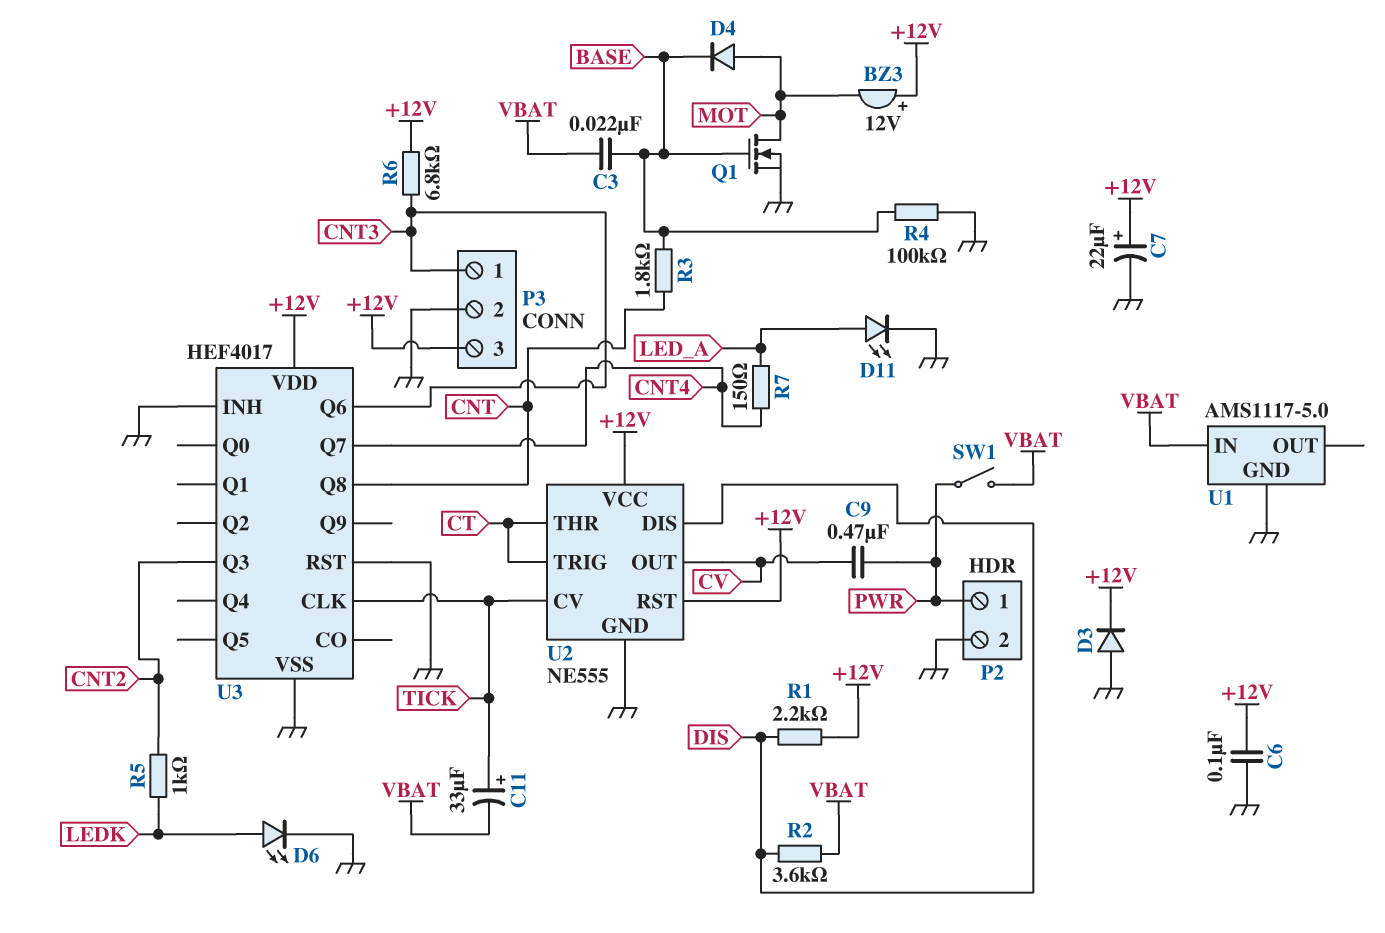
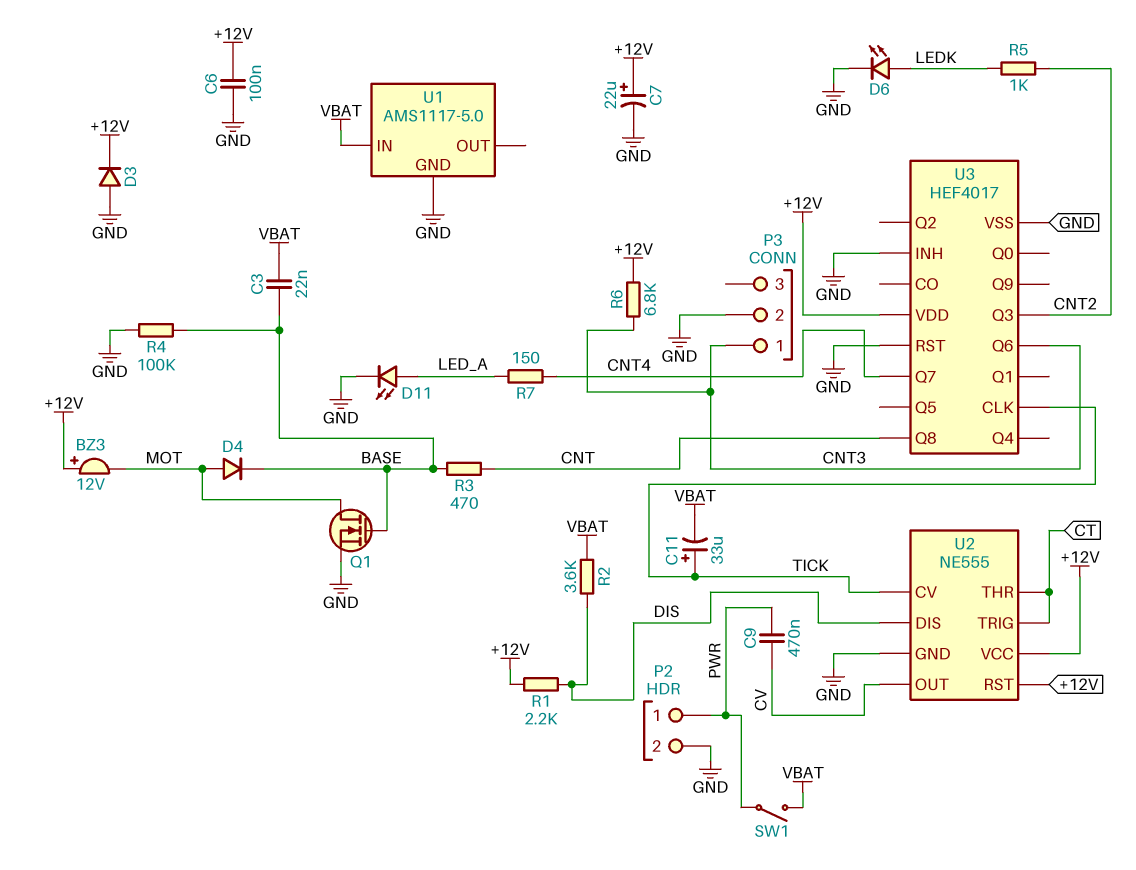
P3 pin 3: +12V -> none
R3: 1.8k (BASE, CNT) -> 470 (BASE, CNT)

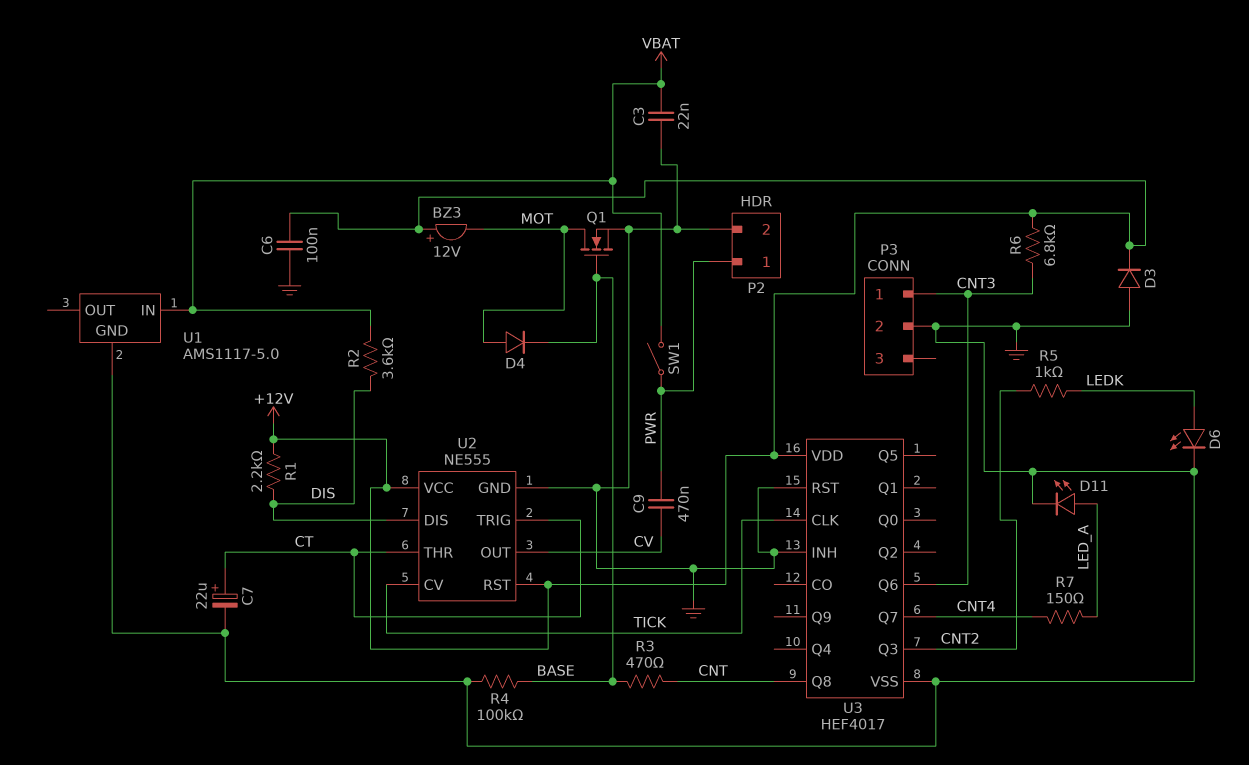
C3: 22nF (BASE, VBAT) -> 22nF (GND, VBAT)
C7: 22uF (plus +12V, minus GND) -> 22uF (plus CT, minus GND)
C11: 33uF (plus TICK, minus VBAT) -> none

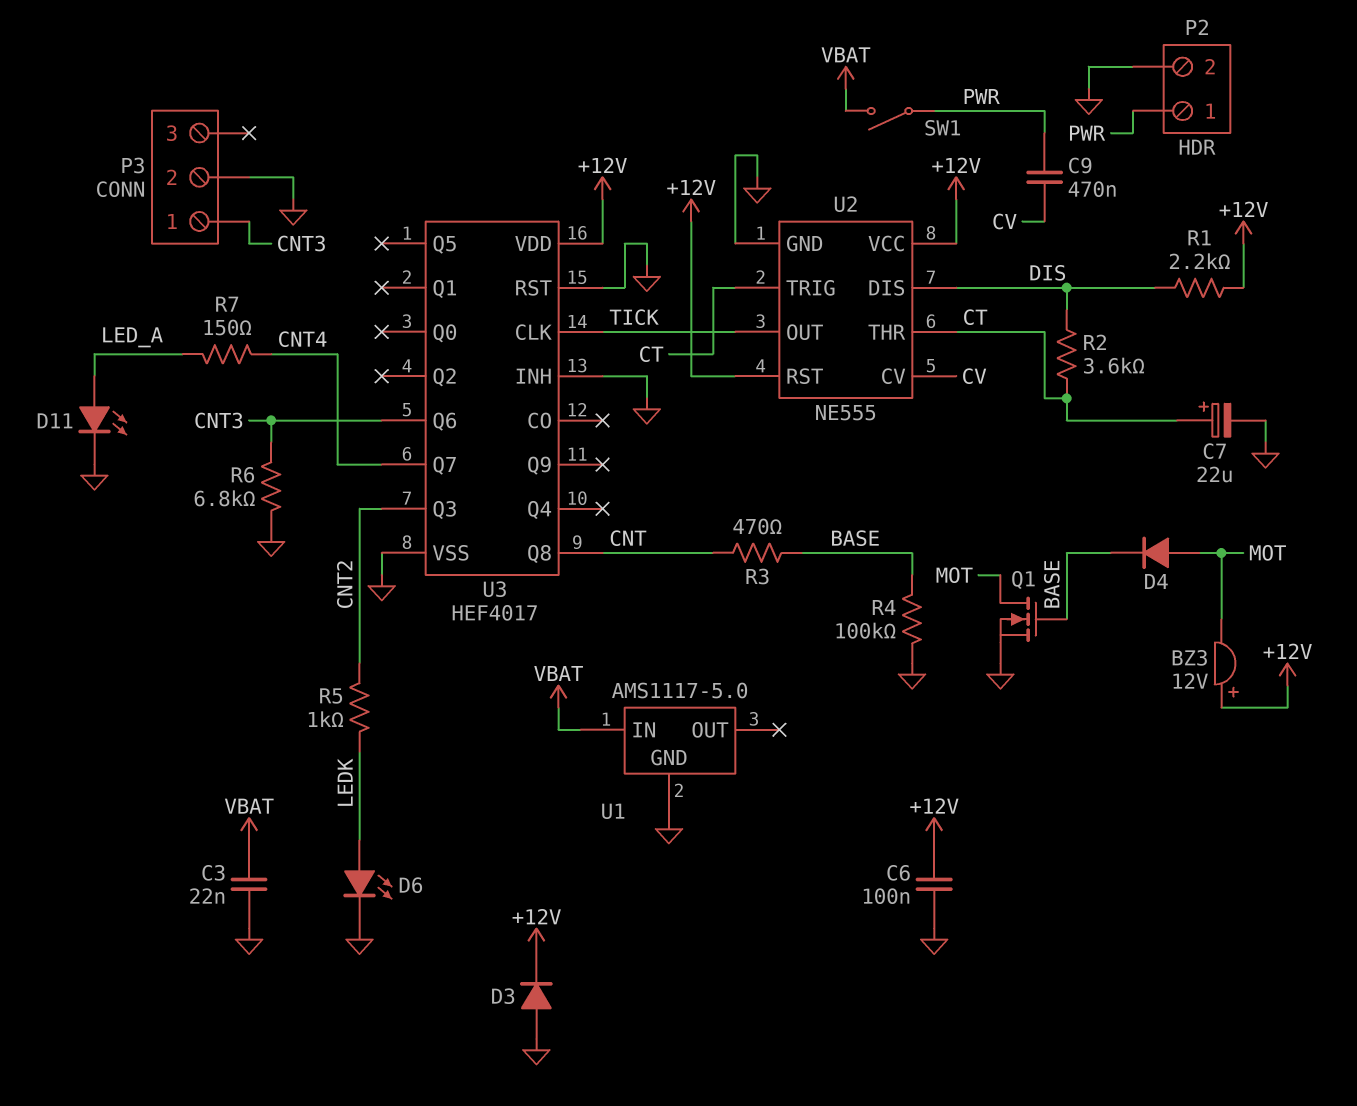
R2: 3.6k (DIS, VBAT) -> 3.6k (CT, DIS)
R6: 6.8k (+12V, CNT3) -> 6.8k (CNT3, GND)
U2 pin CV: TICK -> CV
U2 pin OUT: CV -> TICK

